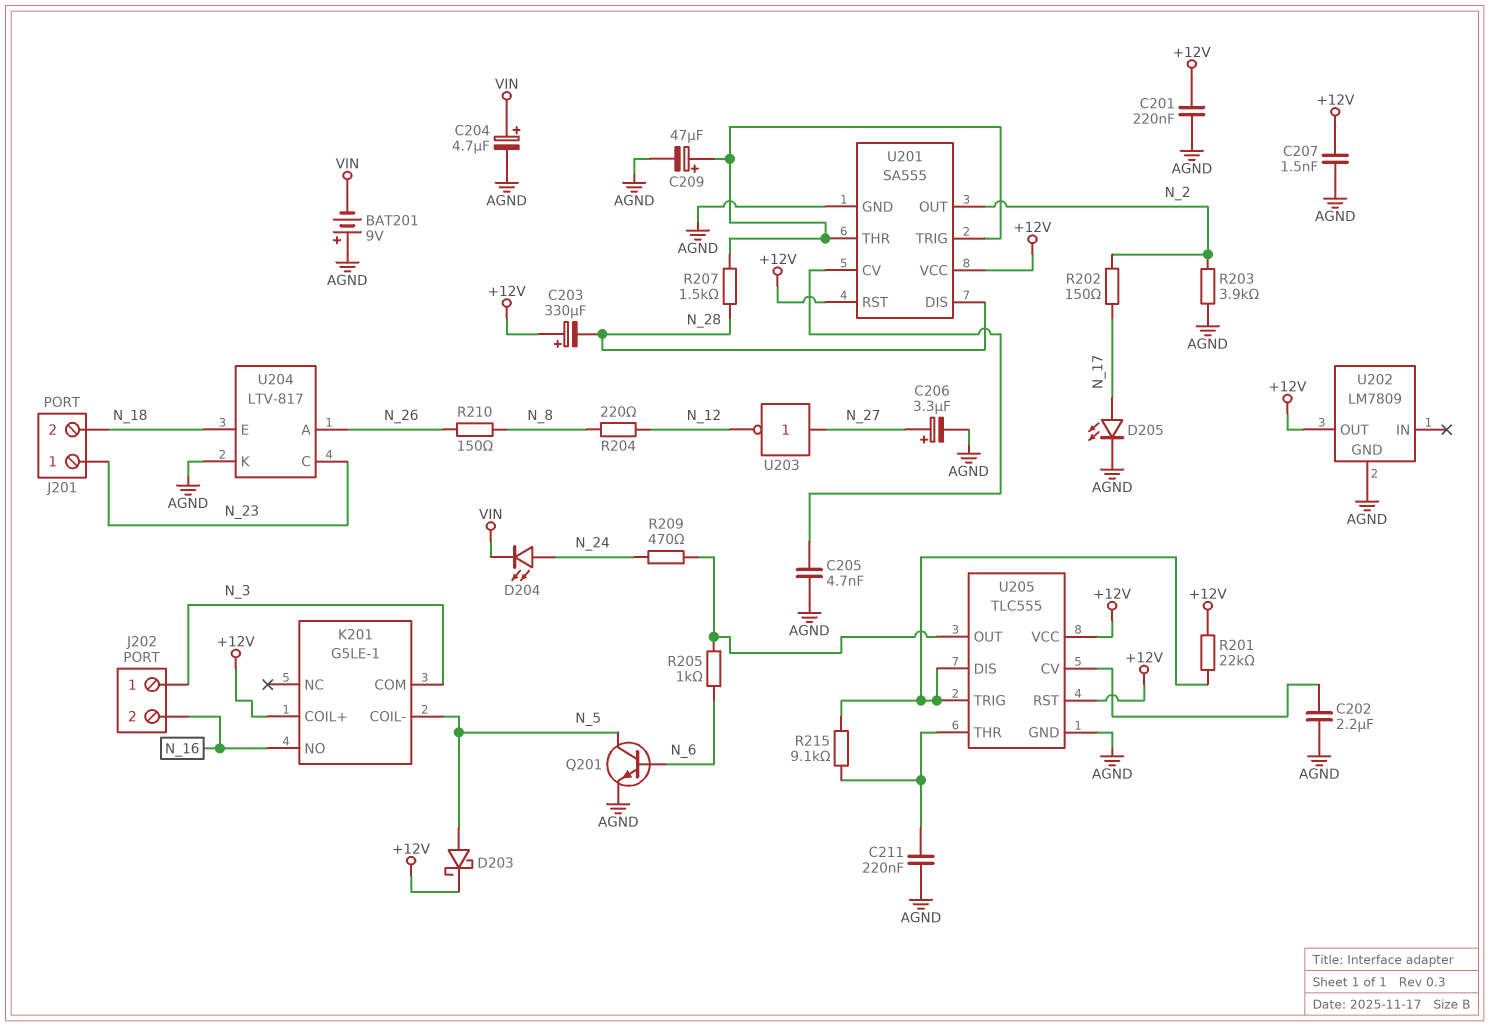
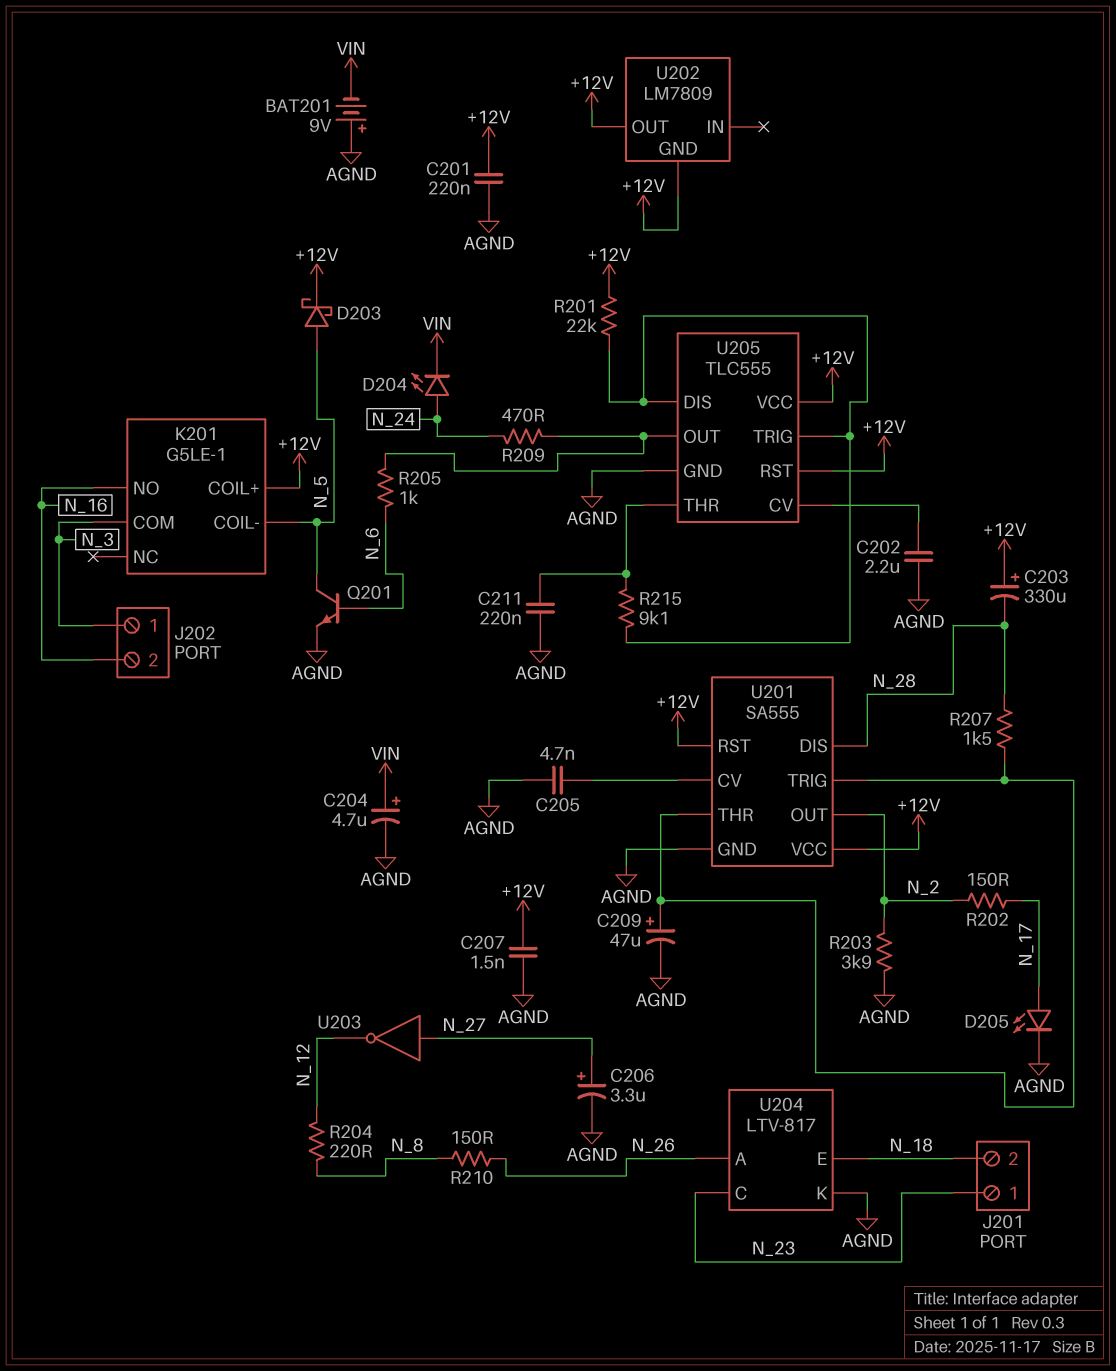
U202 pin GND: AGND -> +12V

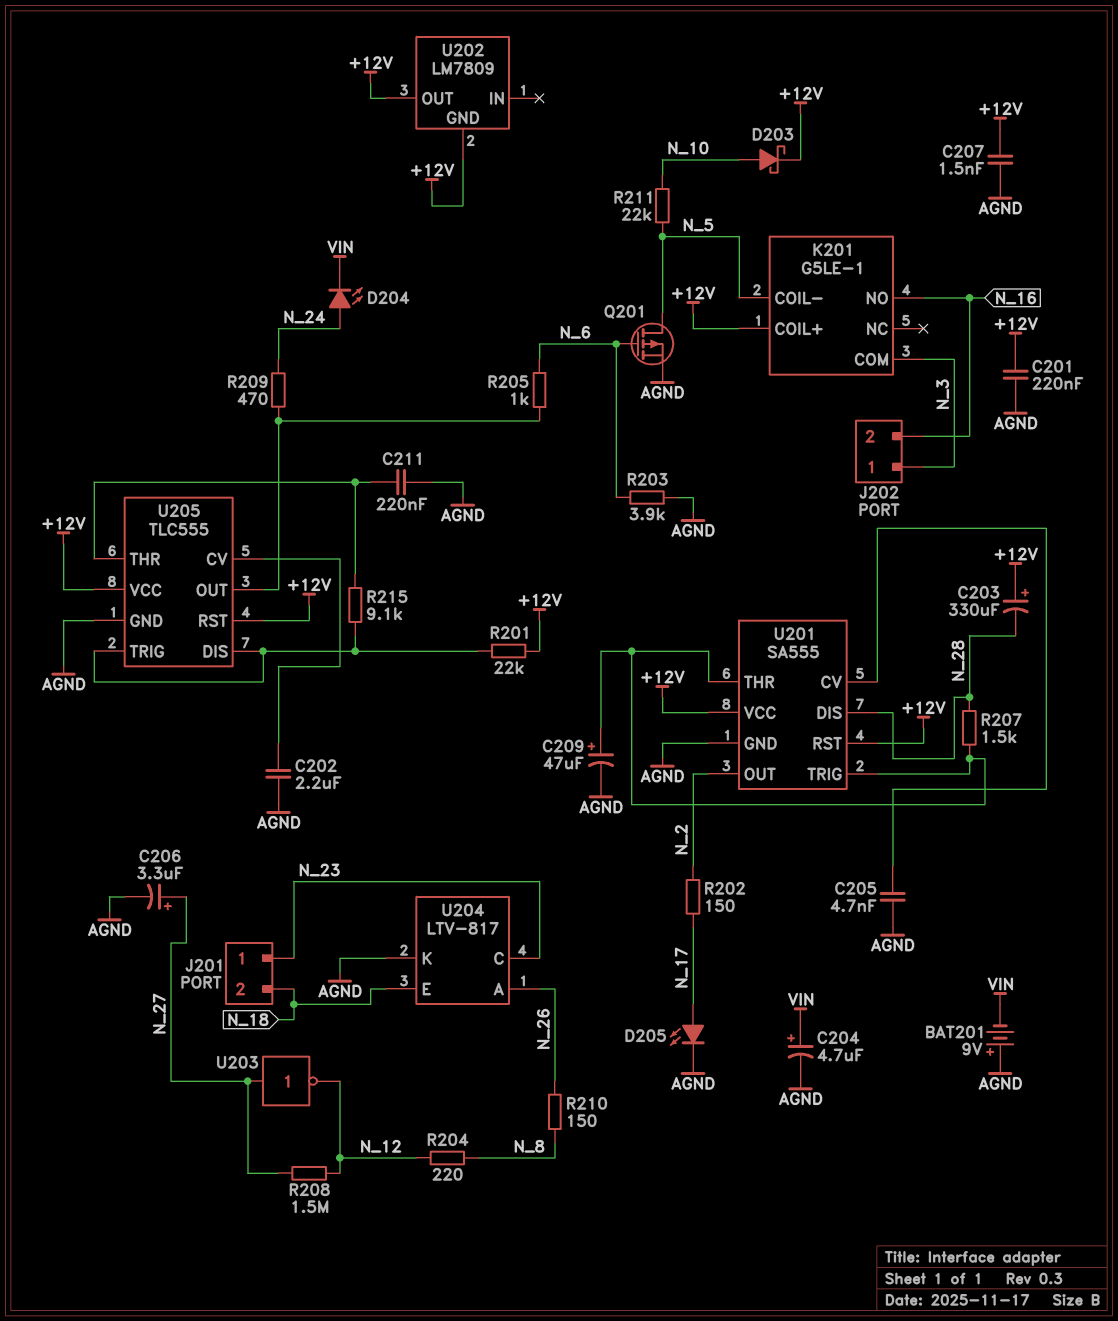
D203: schottky (A N_5, K +12V) -> schottky (A N_10, K +12V)
Q201: NPN (B N_6, C N_5, E AGND) -> PMOS (G N_6, D N_5, S AGND)
R203: 3.9k (AGND, N_2) -> 3.9k (AGND, N_6)
R208: none -> 1.5M (N_12, N_27)
R211: none -> 22k (N_5, N_10)

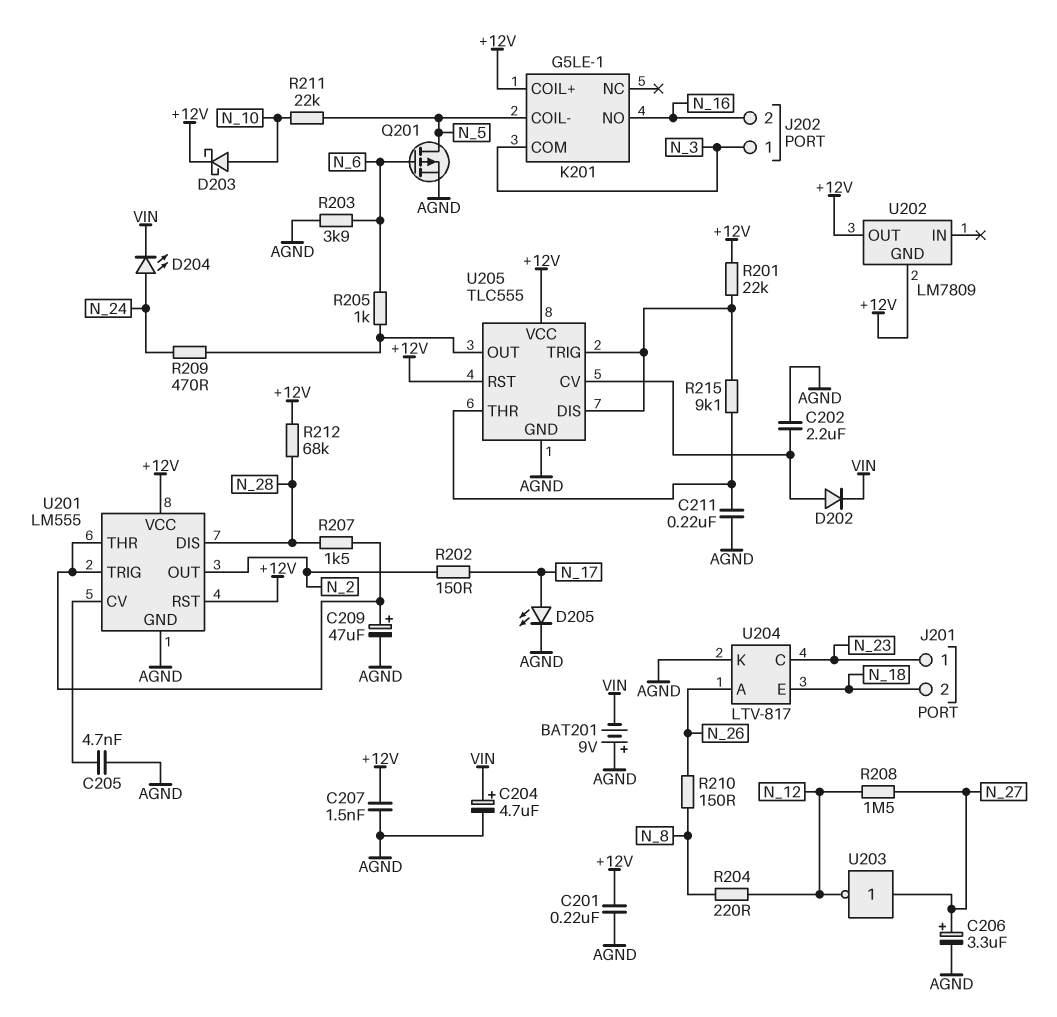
C203: 330uF (plus +12V, minus N_28) -> none
D202: none -> diode (A U205/CV, K VIN)
R212: none -> 68k (+12V, N_28)
U201: SA555 -> LM555

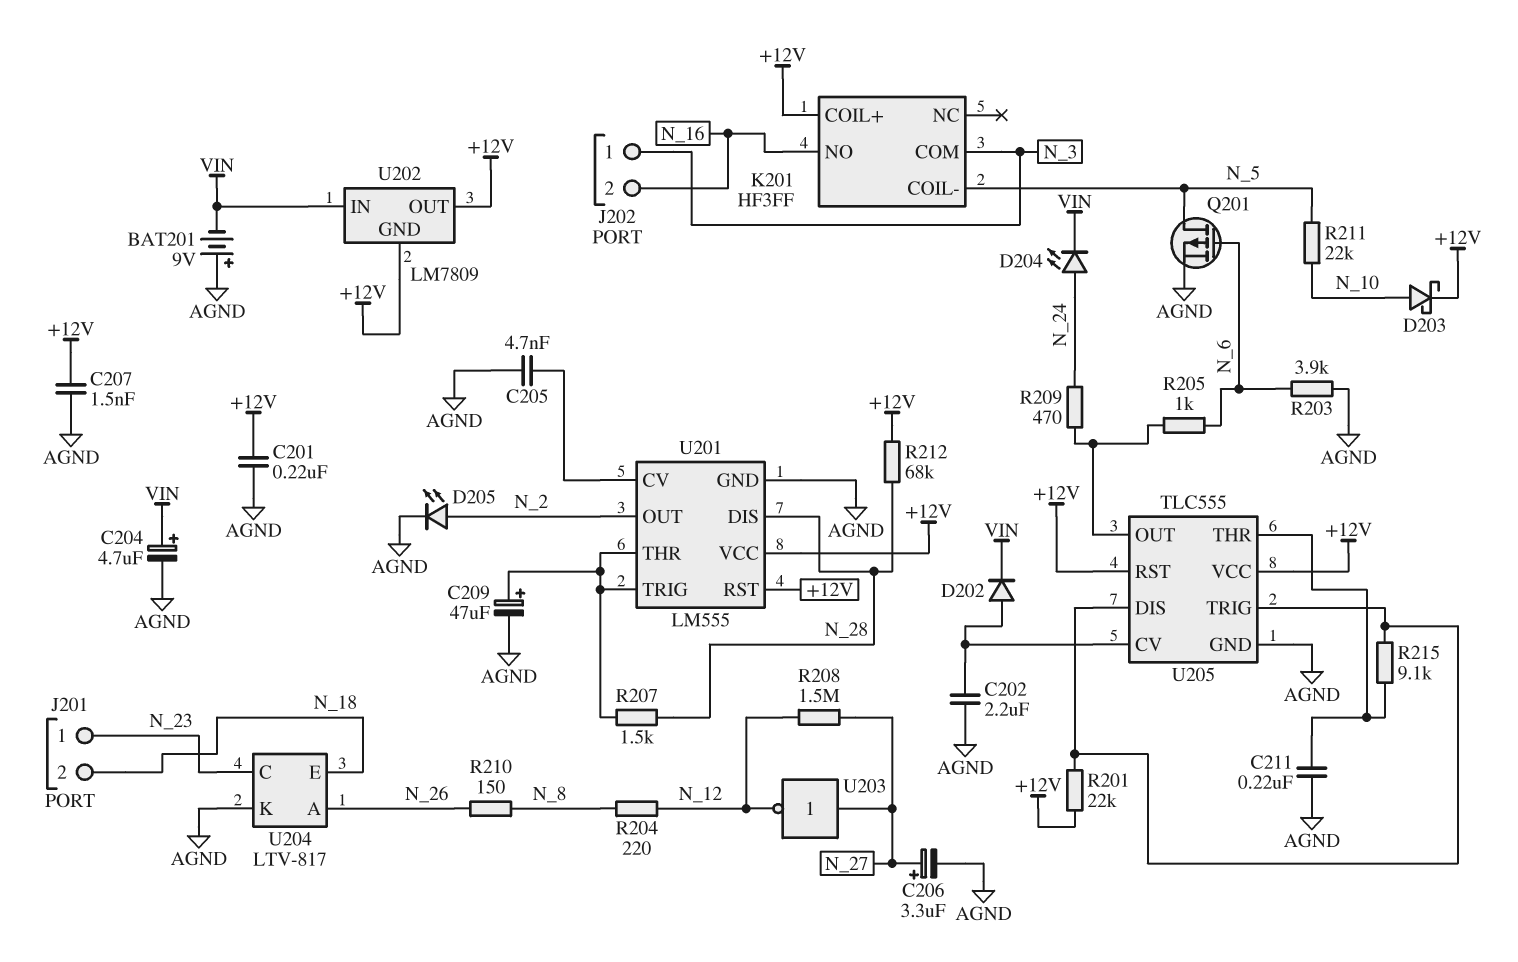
D205: LED (A N_17, K AGND) -> LED (A N_2, K AGND)
K201: G5LE-1 -> HF3FF
R202: 150 (N_2, N_17) -> none
U202 pin IN: none -> VIN

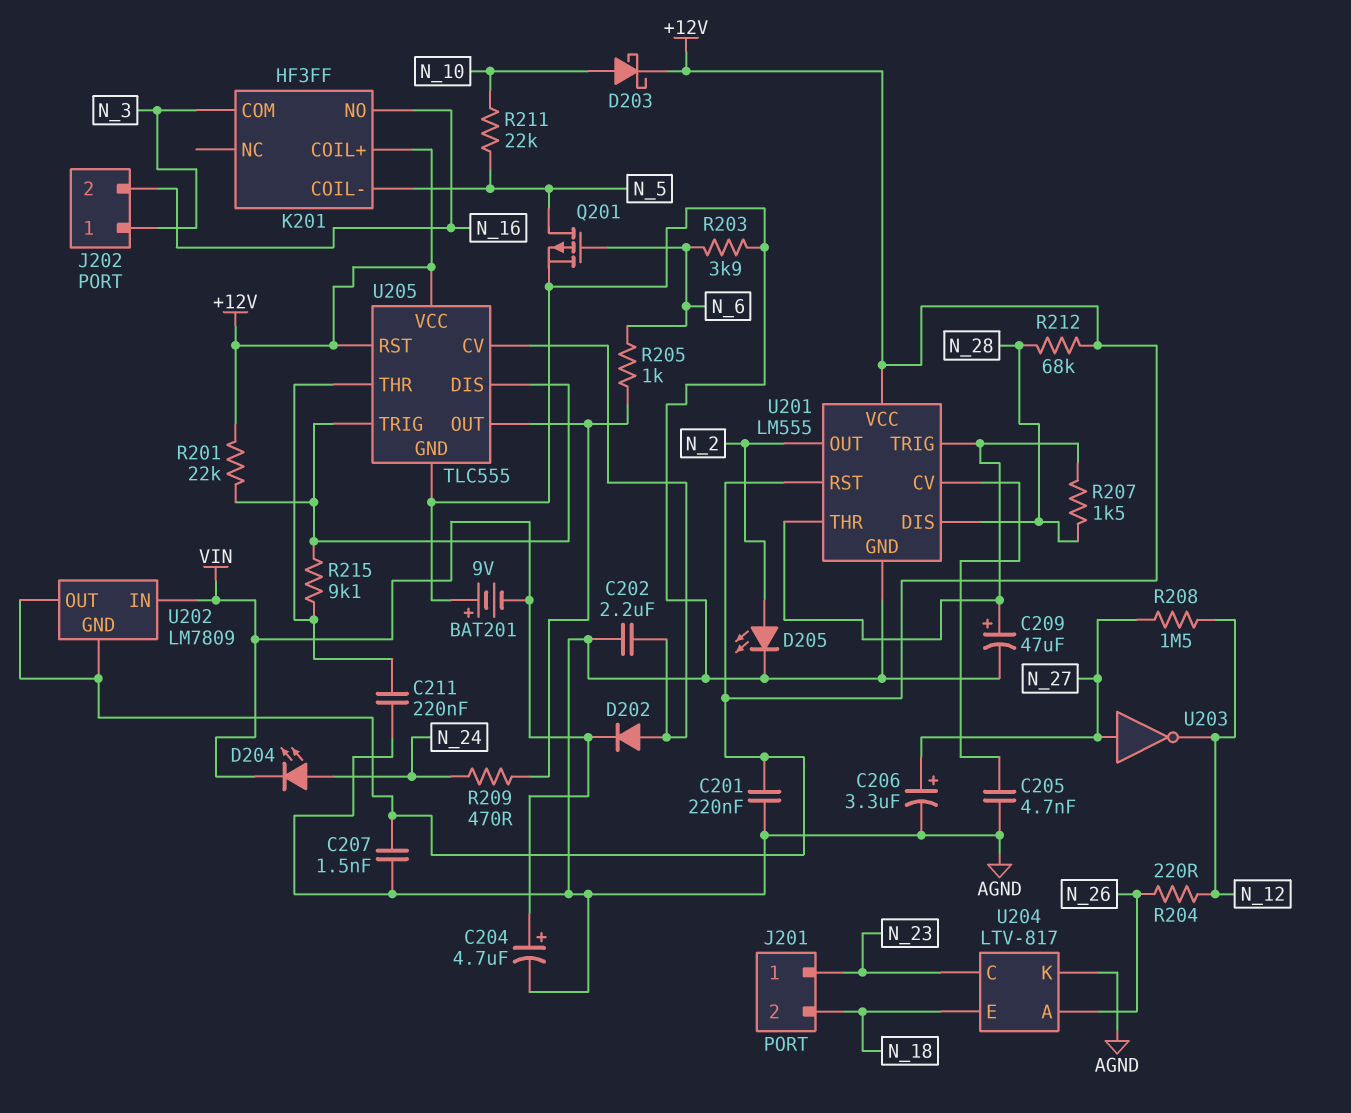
R204: 220 (N_8, N_12) -> 220 (N_12, N_26)
R210: 150 (N_8, N_26) -> none

